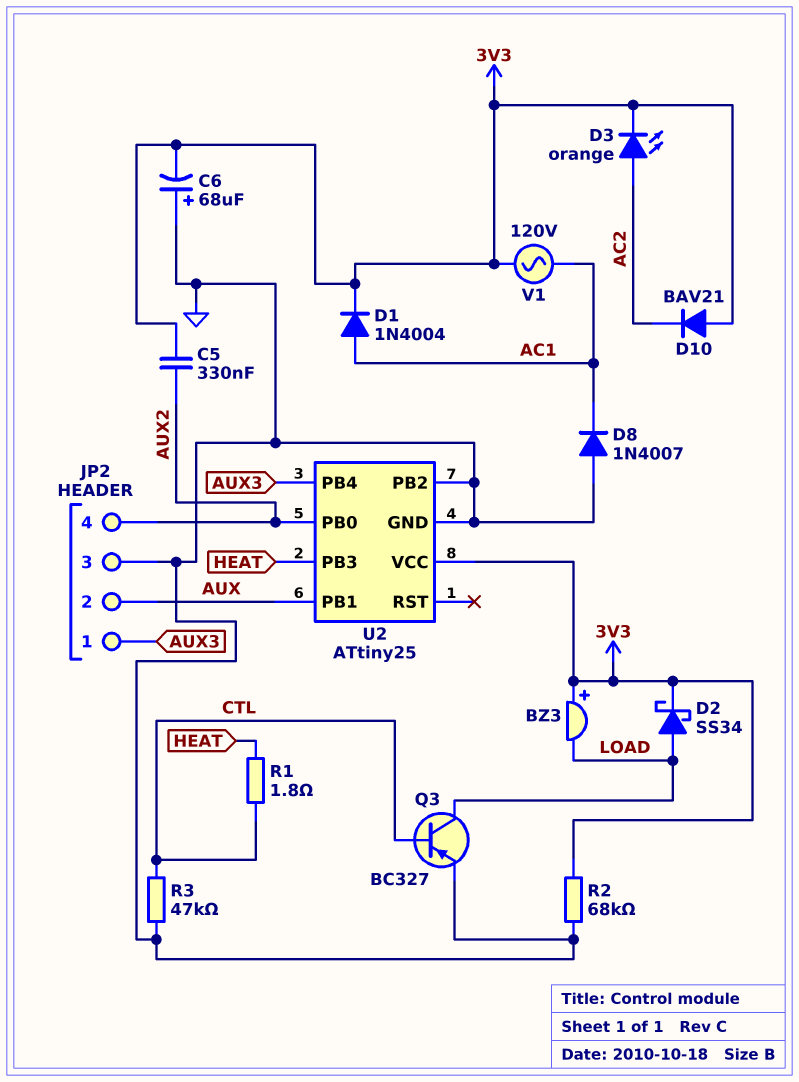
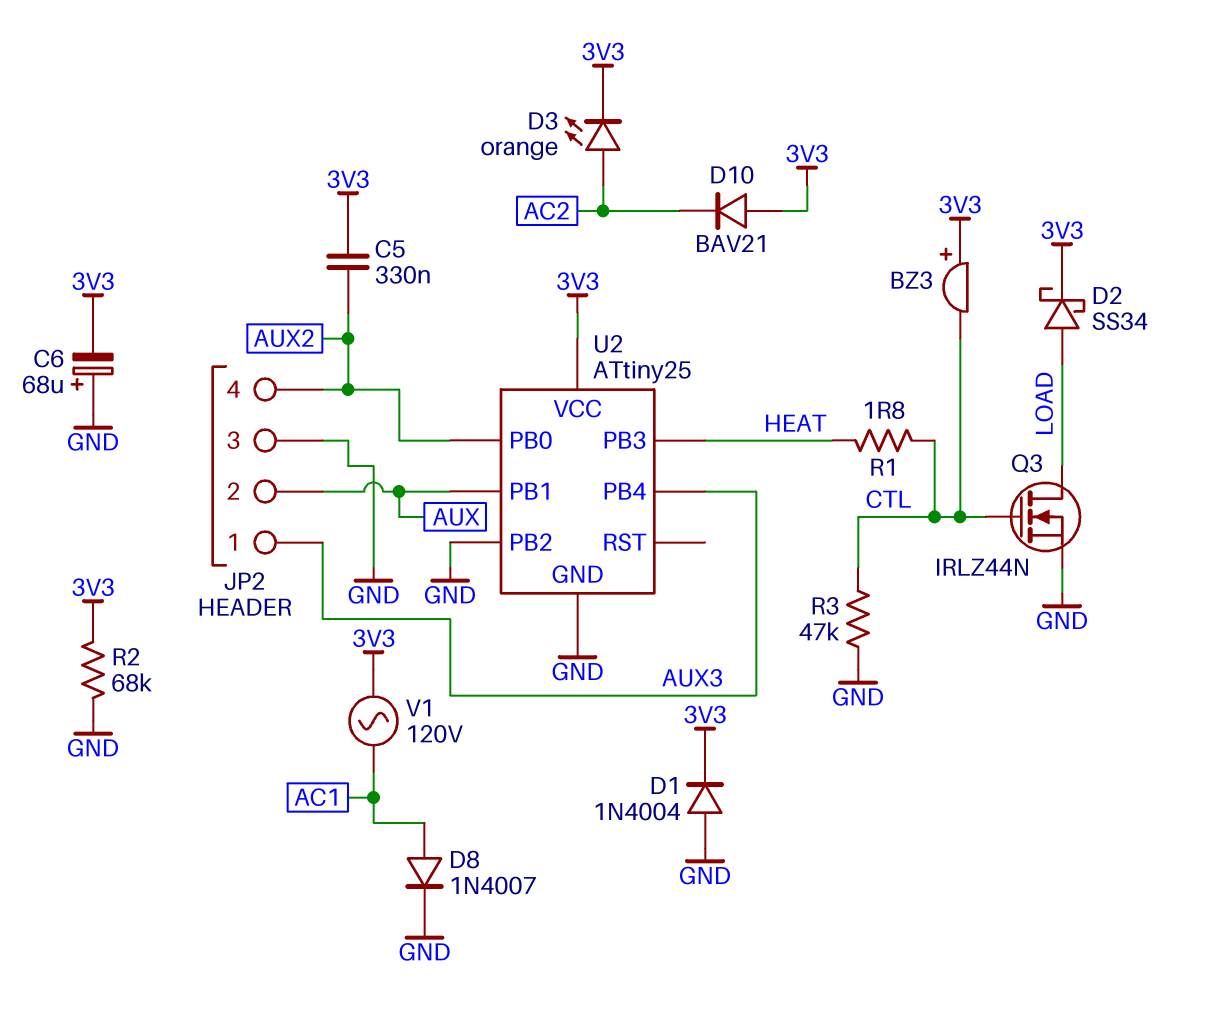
BZ3: buzzer (plus 3V3, minus LOAD) -> buzzer (plus 3V3, minus CTL)
D1: diode 1N4004 (A AC1, K 3V3) -> diode 1N4004 (A GND, K 3V3)
D8: diode 1N4007 (A GND, K AC1) -> diode 1N4007 (A AC1, K GND)
Q3: PNP BC327 (B CTL, C LOAD, E GND) -> NMOS IRLZ44N (G CTL, D LOAD, S GND)

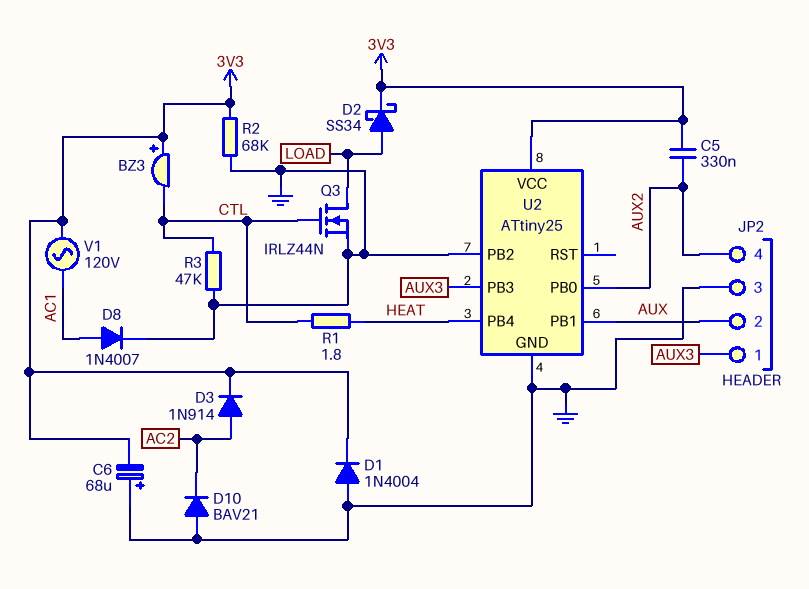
D3: LED orange (A AC2, K 3V3) -> diode 1N914 (A AC2, K 3V3)
D10: diode BAV21 (A 3V3, K AC2) -> diode BAV21 (A GND, K AC2)
U2 pin PB3: HEAT -> AUX3
U2 pin PB4: AUX3 -> HEAT

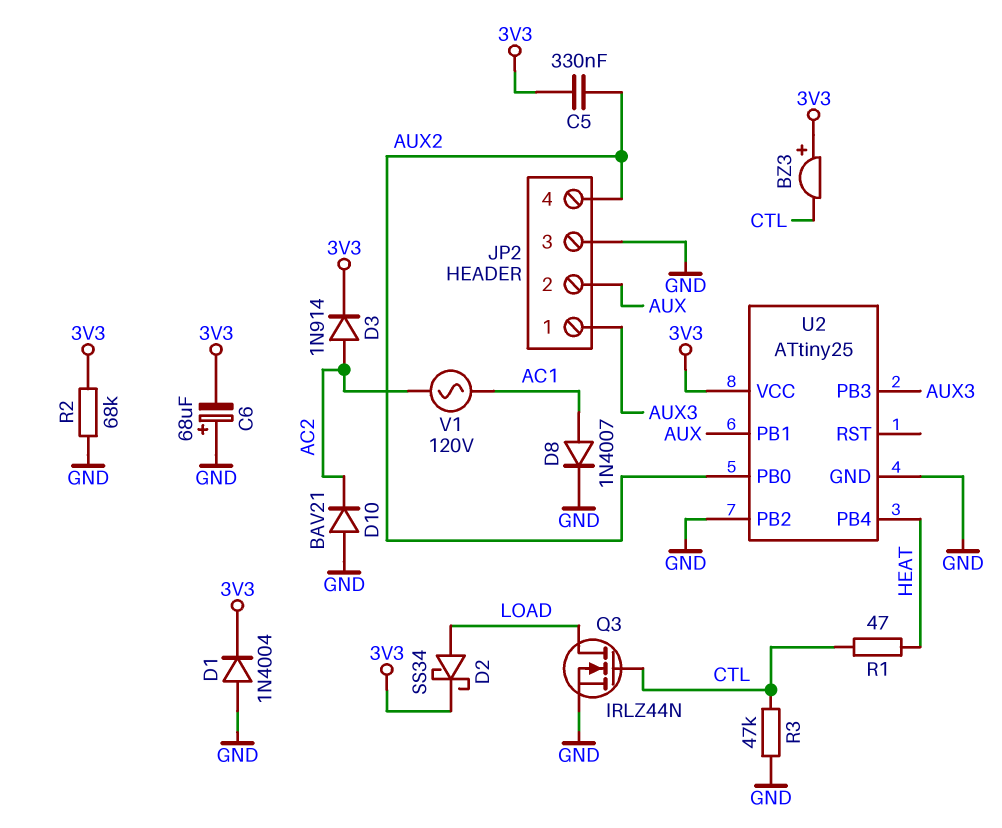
R1: 1.8 (CTL, HEAT) -> 47 (CTL, HEAT)
V1: AC 120V (3V3, AC1) -> AC 120V (AC1, AC2)

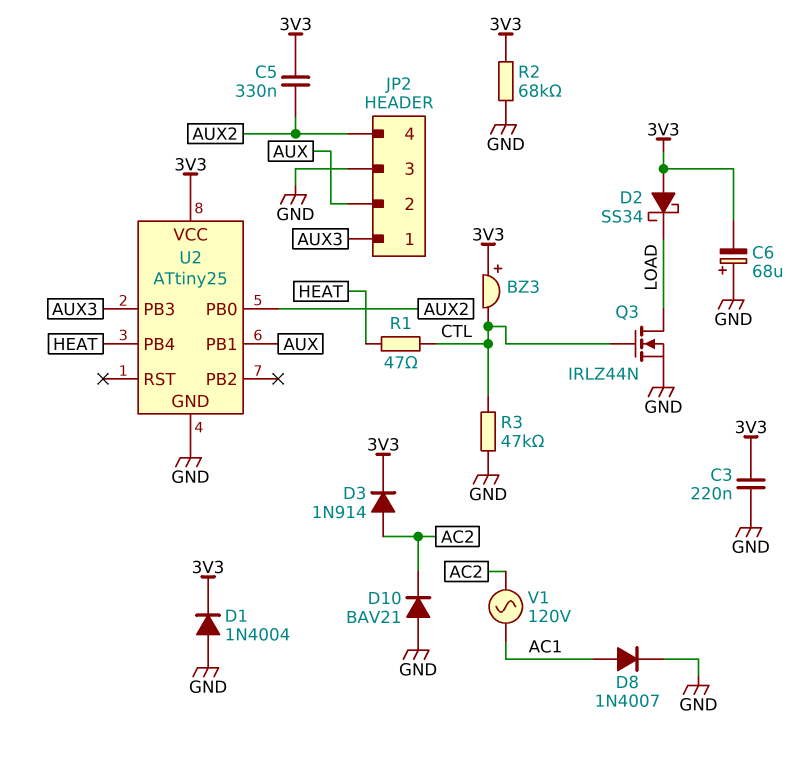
C3: none -> 220nF (3V3, GND)
D2: schottky SS34 (A LOAD, K 3V3) -> schottky SS34 (A 3V3, K LOAD)
U2 pin PB2: GND -> none

